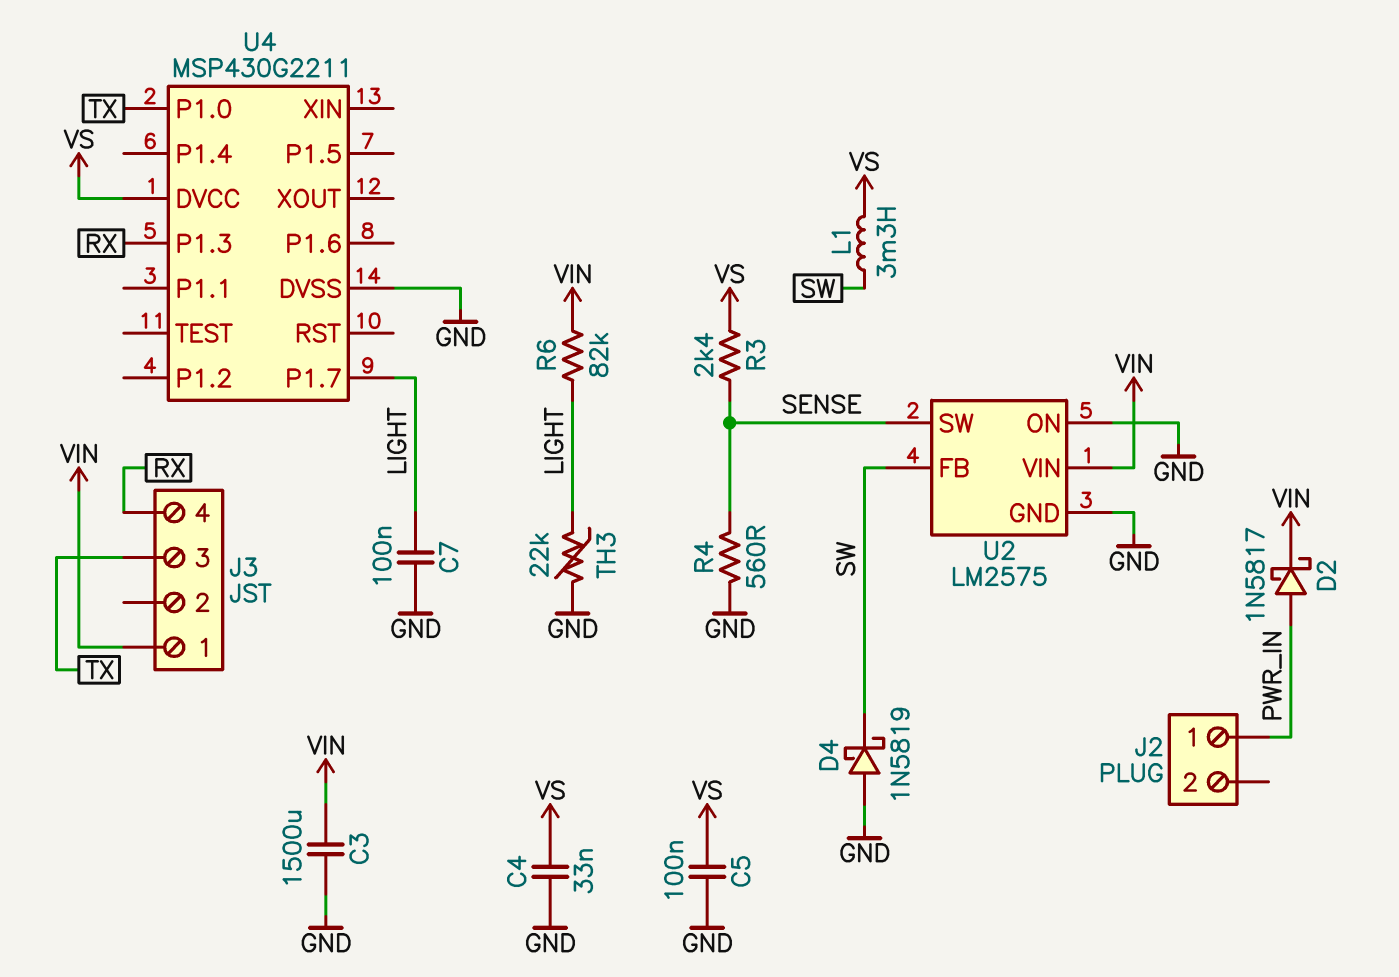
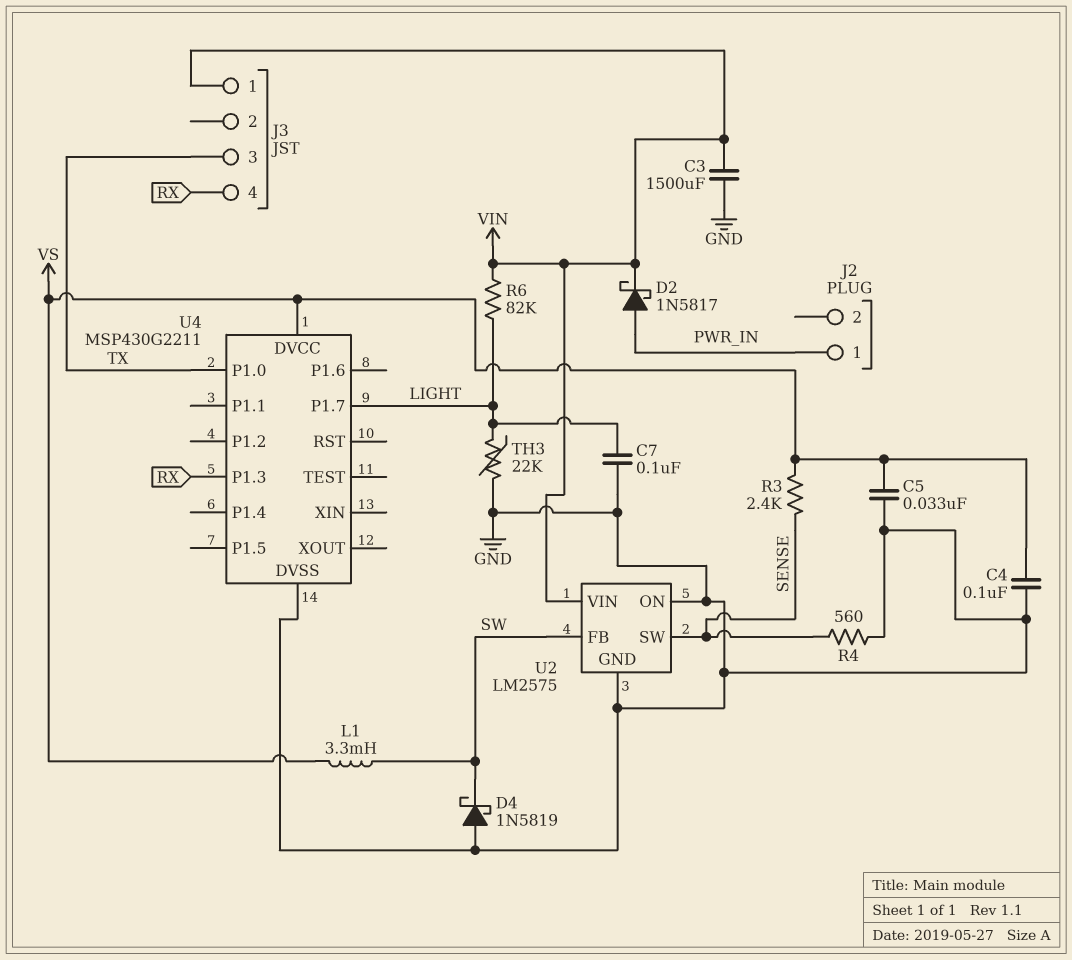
C4: 33nF (GND, VS) -> 100nF (GND, VS)
C5: 100nF (GND, VS) -> 33nF (GND, VS)

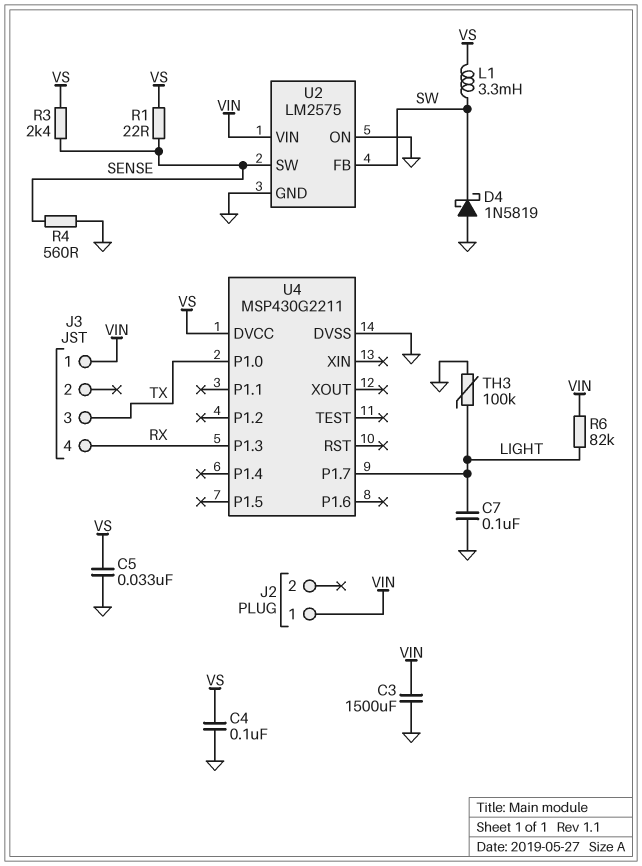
D2: schottky 1N5817 (A PWR_IN, K VIN) -> none
J2 pin 1: PWR_IN -> VIN
R1: none -> 22 (SENSE, VS)
TH3: 22k (GND, LIGHT) -> 100k (GND, LIGHT)

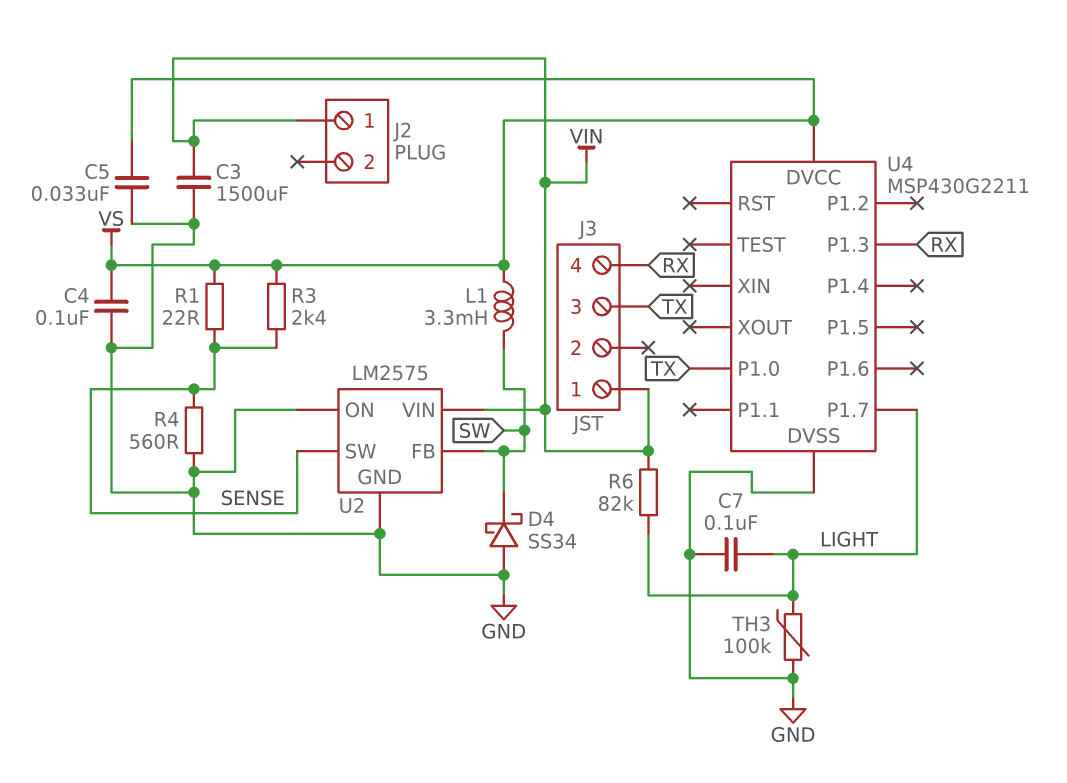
D4: schottky 1N5819 (A GND, K SW) -> schottky SS34 (A GND, K SW)

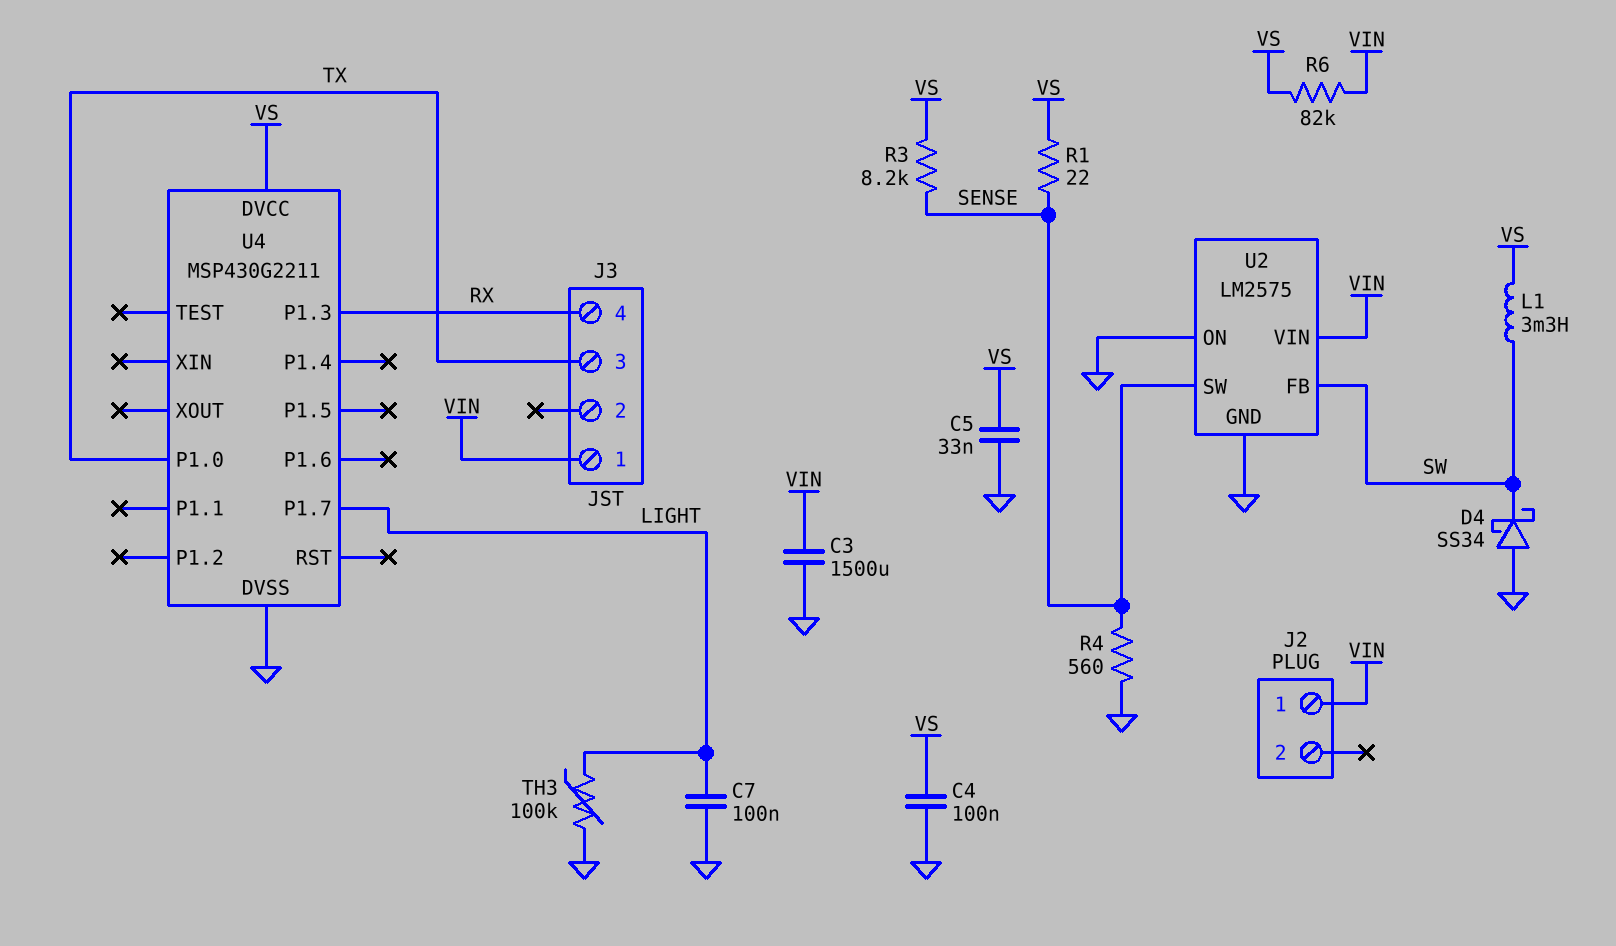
R3: 2.4k (SENSE, VS) -> 8.2k (SENSE, VS)
R6: 82k (LIGHT, VIN) -> 82k (VIN, VS)

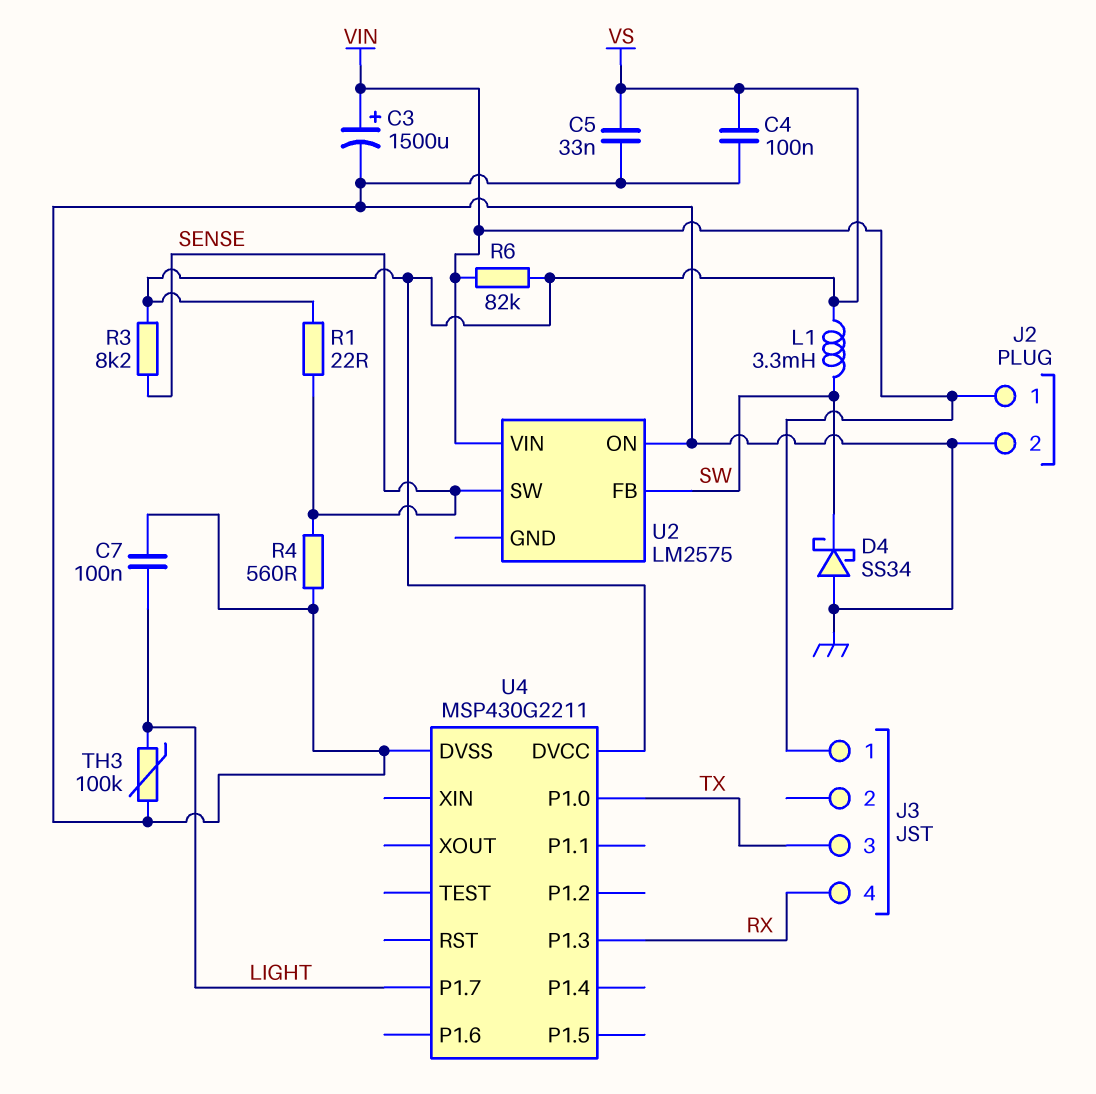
C3: 1500uF (GND, VIN) -> 1500uF (plus VIN, minus GND)
J2 pin 2: none -> GND
U2 pin GND: GND -> none

